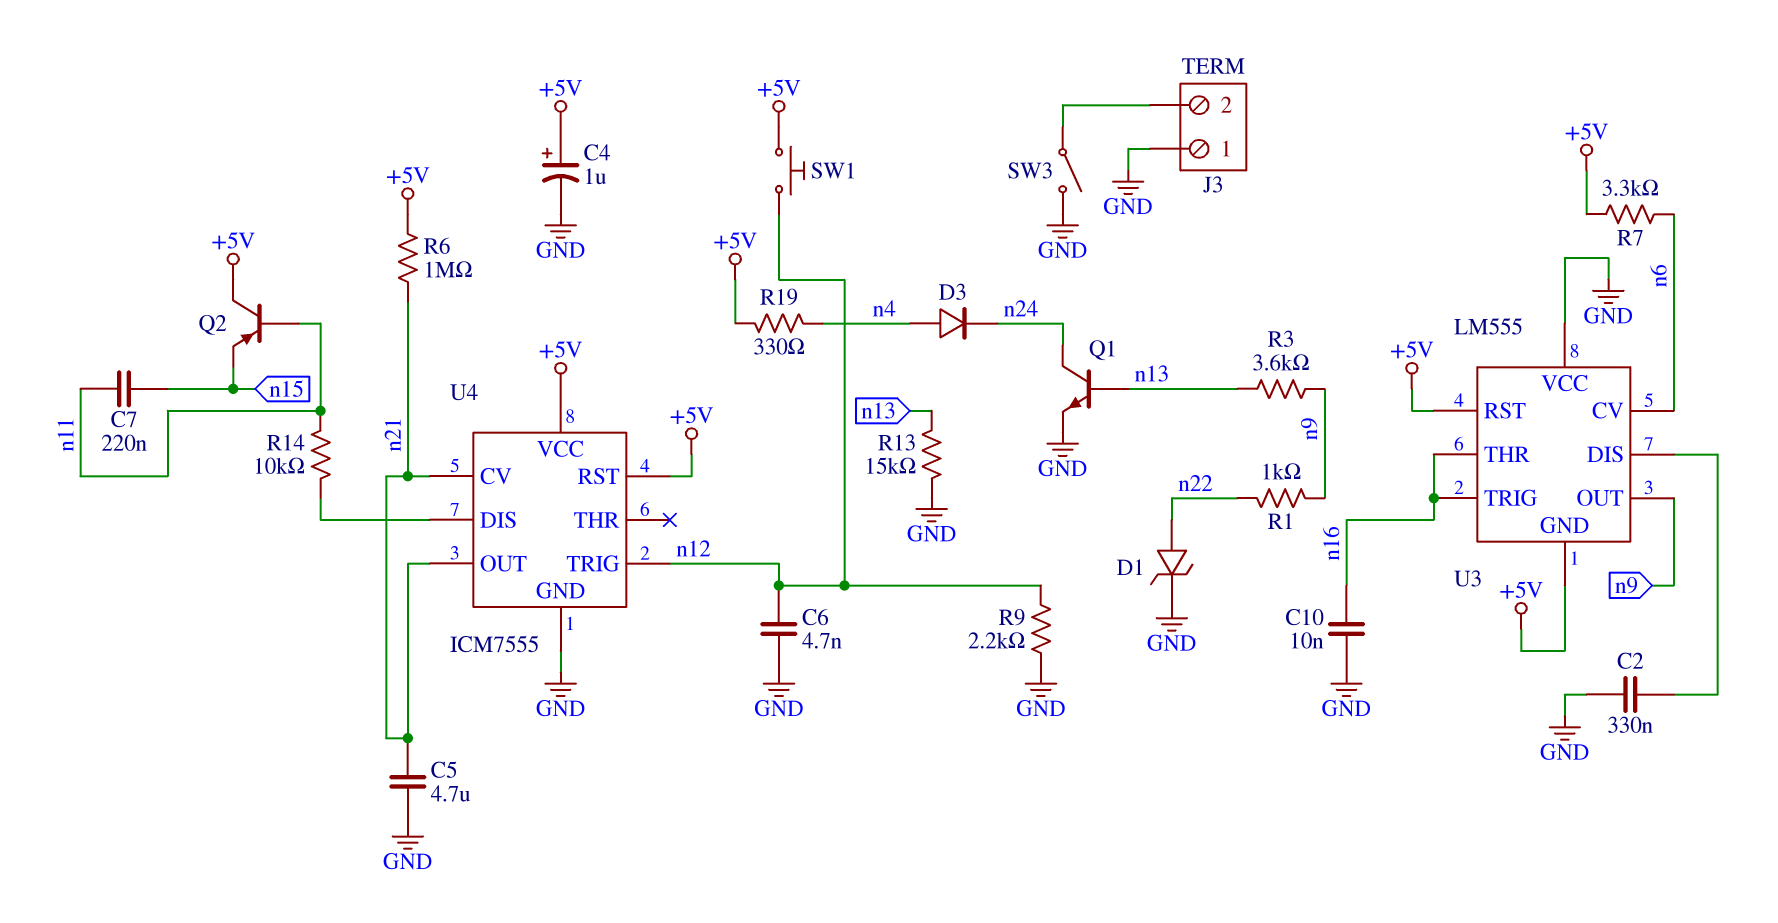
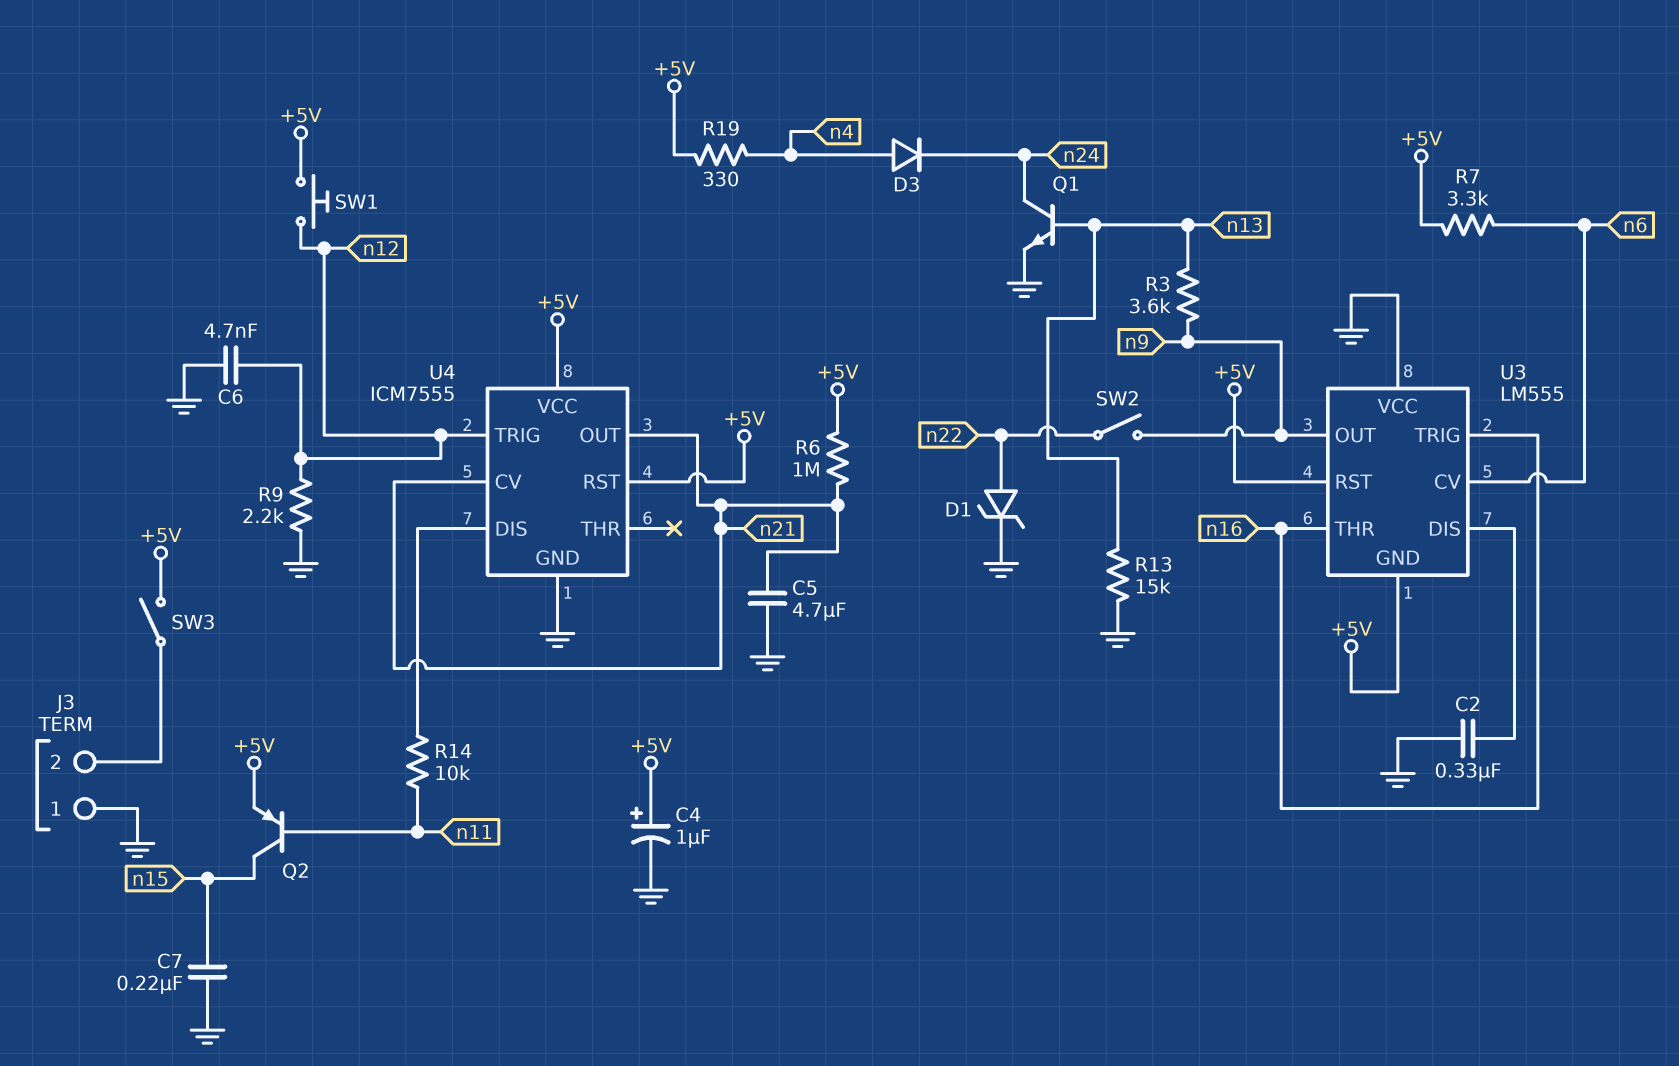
C7: 220nF (n11, n15) -> 220nF (GND, n15)
C10: 10nF (GND, n16) -> none
Q2: PNP (B n11, C +5V, E n15) -> PNP (B n11, C n15, E +5V)
R1: 1k (n9, n22) -> none
SW2: none -> switch (n9, n22)
SW3: switch (GND, J3/2) -> switch (+5V, J3/2)

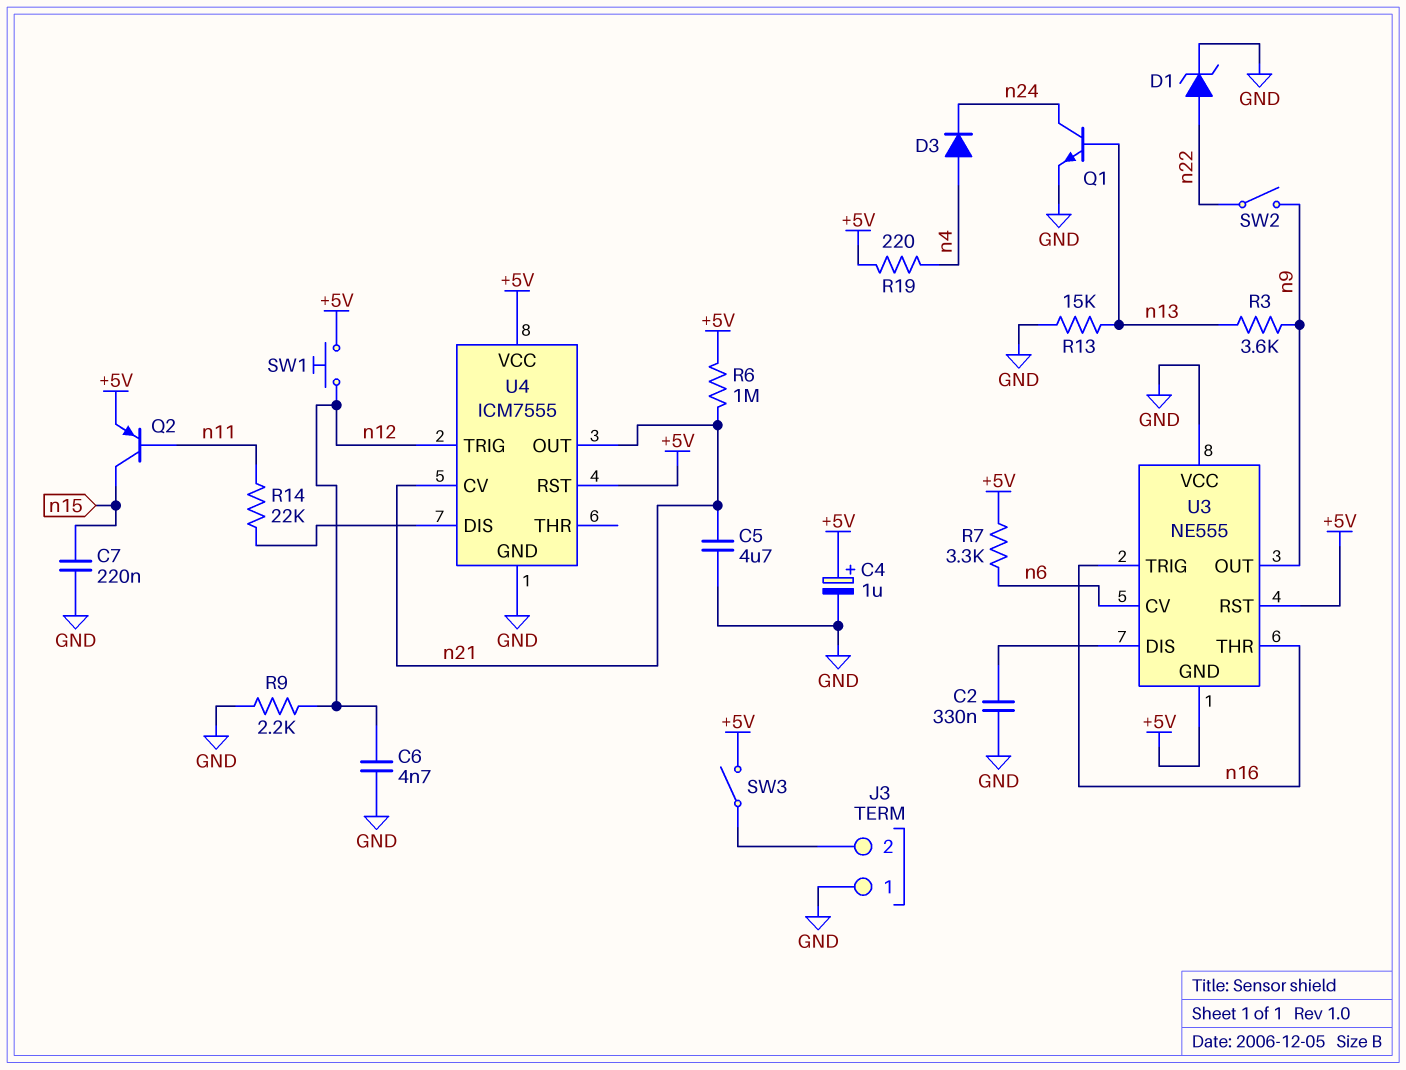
R14: 10k (U4/DIS, n11) -> 22k (U4/DIS, n11)
R19: 330 (+5V, n4) -> 220 (+5V, n4)
U3: LM555 -> NE555

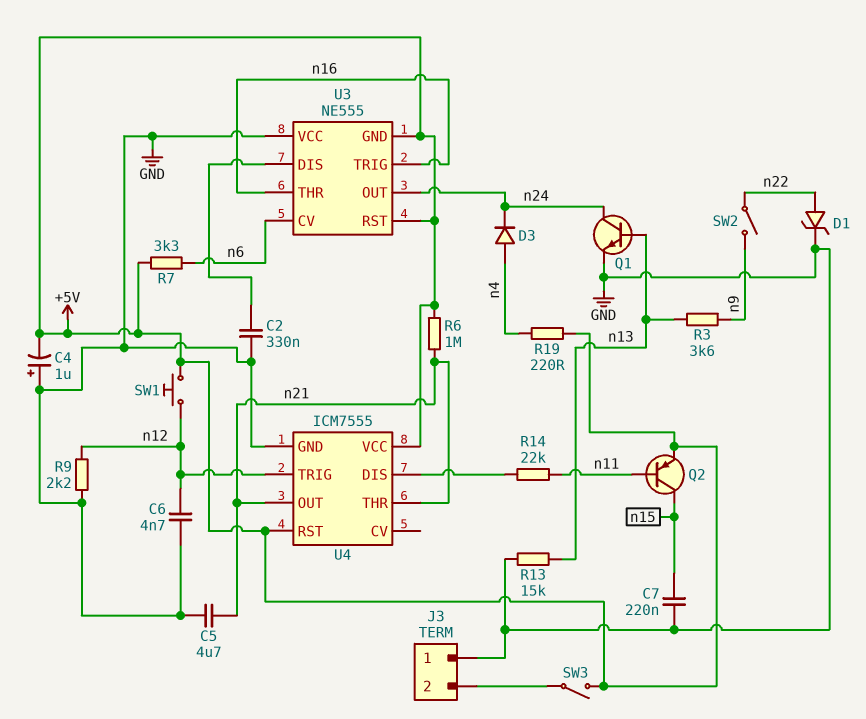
C4: 1uF (plus +5V, minus GND) -> 1uF (plus GND, minus +5V)
U3 pin OUT: n9 -> n24
U4 pin CV: n21 -> none
U4 pin THR: none -> n21

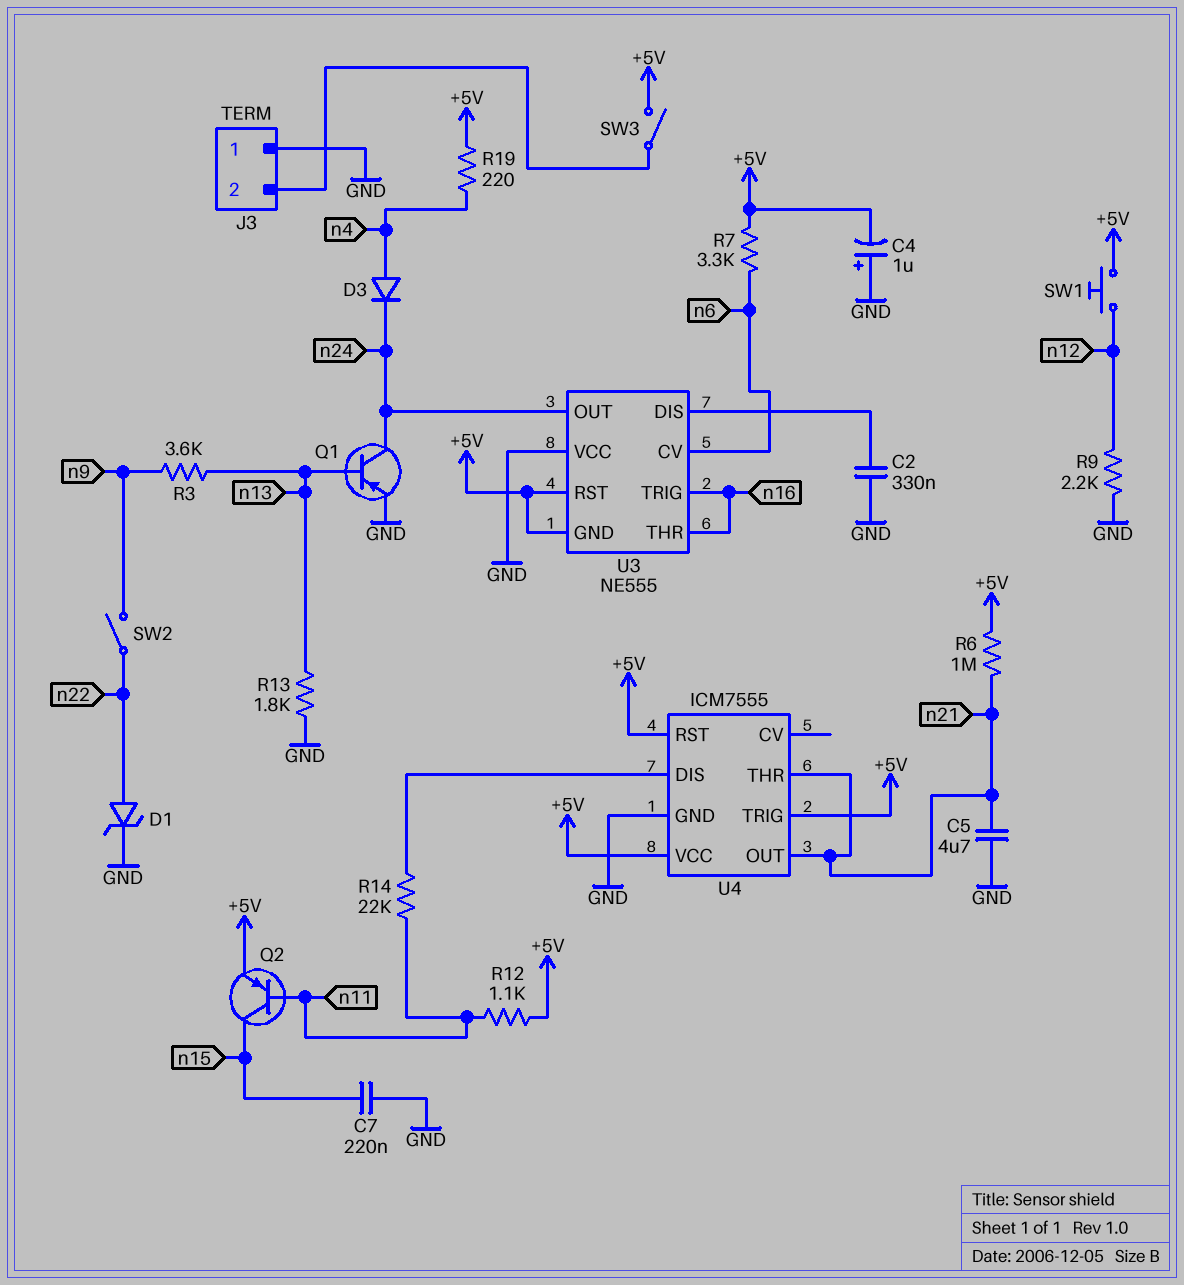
C6: 4.7nF (GND, n12) -> none
Q1: NPN (B n13, C n24, E GND) -> PNP (B n13, C n24, E GND)
R12: none -> 1.1k (+5V, n11)
R13: 15k (GND, n13) -> 1.8k (GND, n13)
U4 pin TRIG: n12 -> +5V

